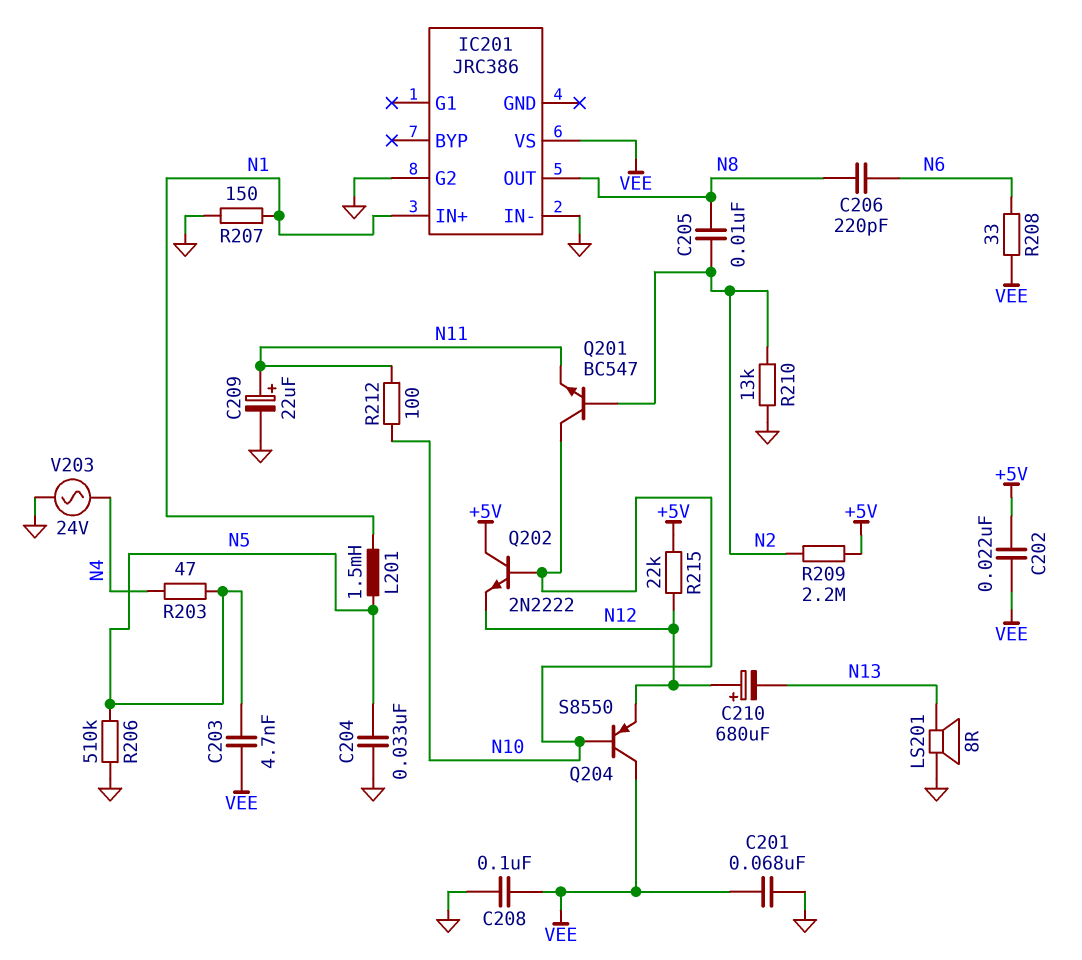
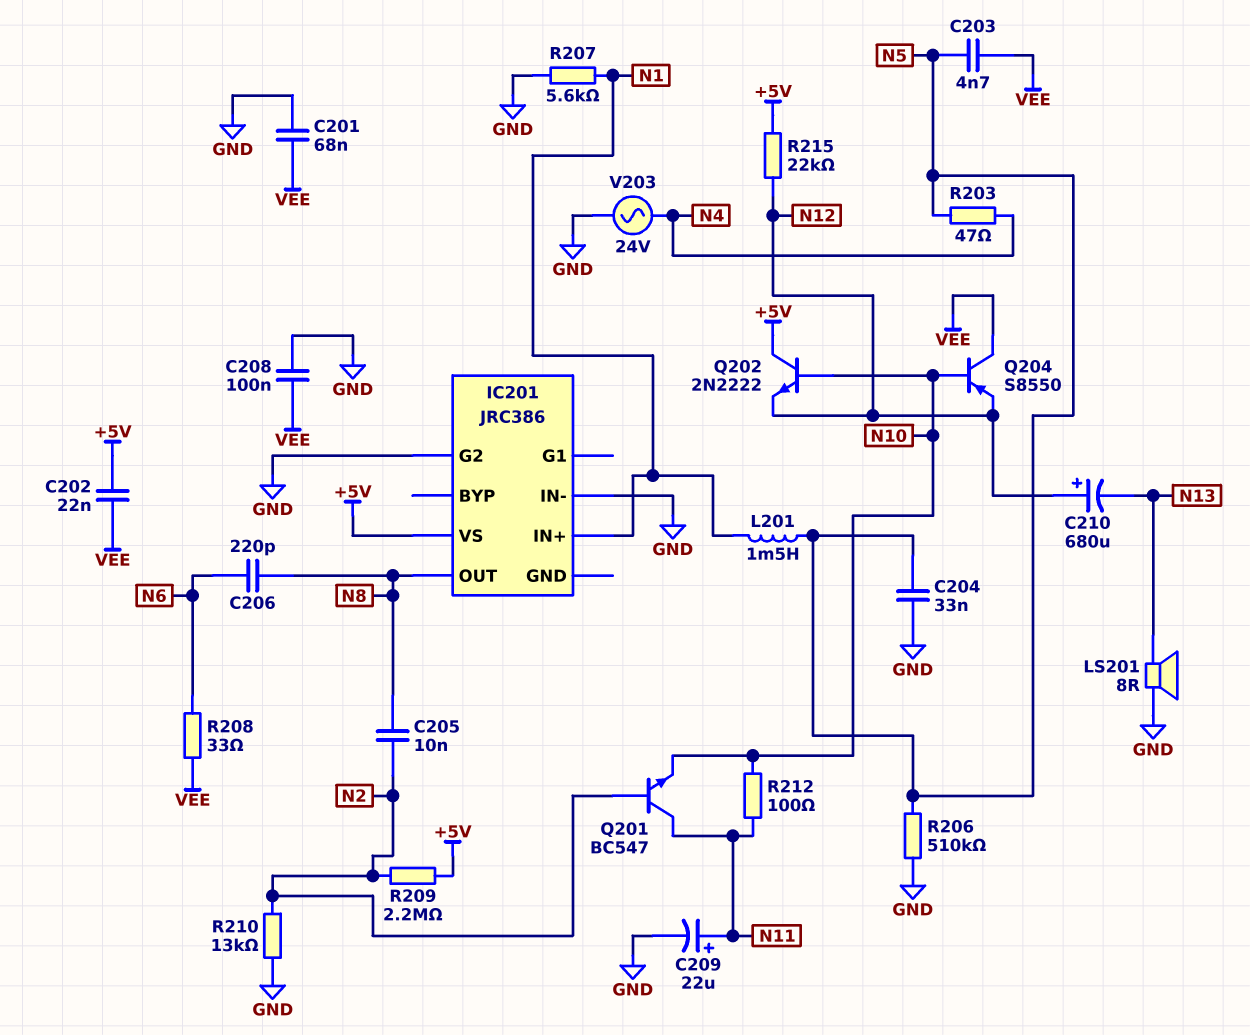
IC201 pin VS: VEE -> +5V
Q201: NPN BC547 (B N2, C N10, E N11) -> NPN BC547 (B N2, C N11, E N10)
R207: 150 (GND, N1) -> 5.6k (GND, N1)

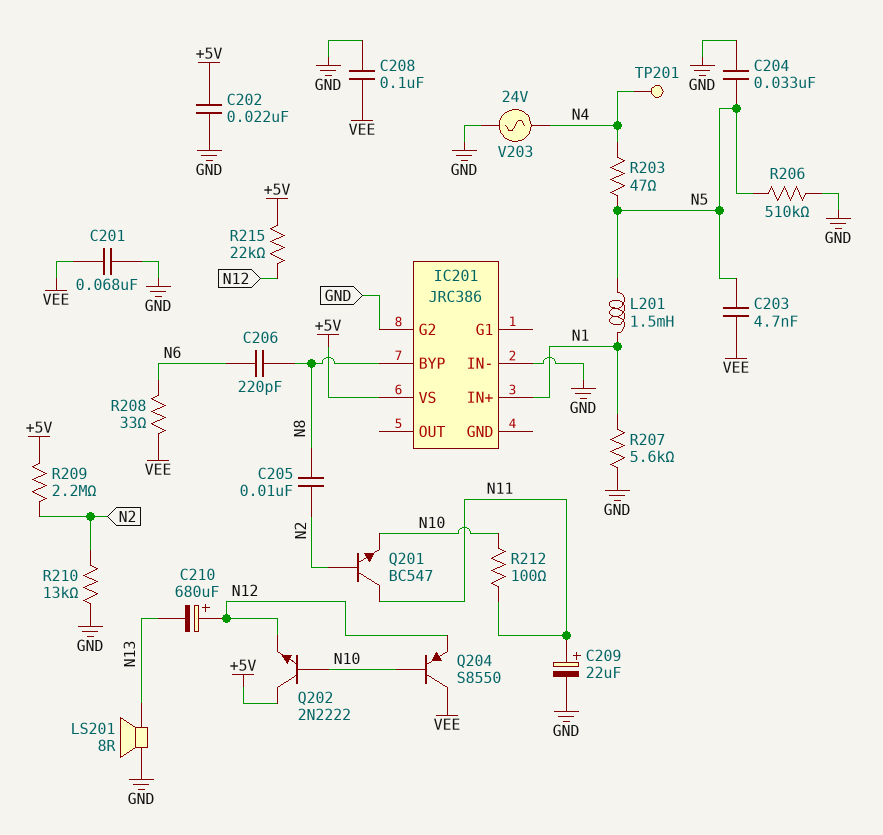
C202: 22nF (+5V, VEE) -> 22nF (+5V, GND)
IC201 pin BYP: none -> N8
IC201 pin OUT: N8 -> none
TP201: none -> test point (N4)

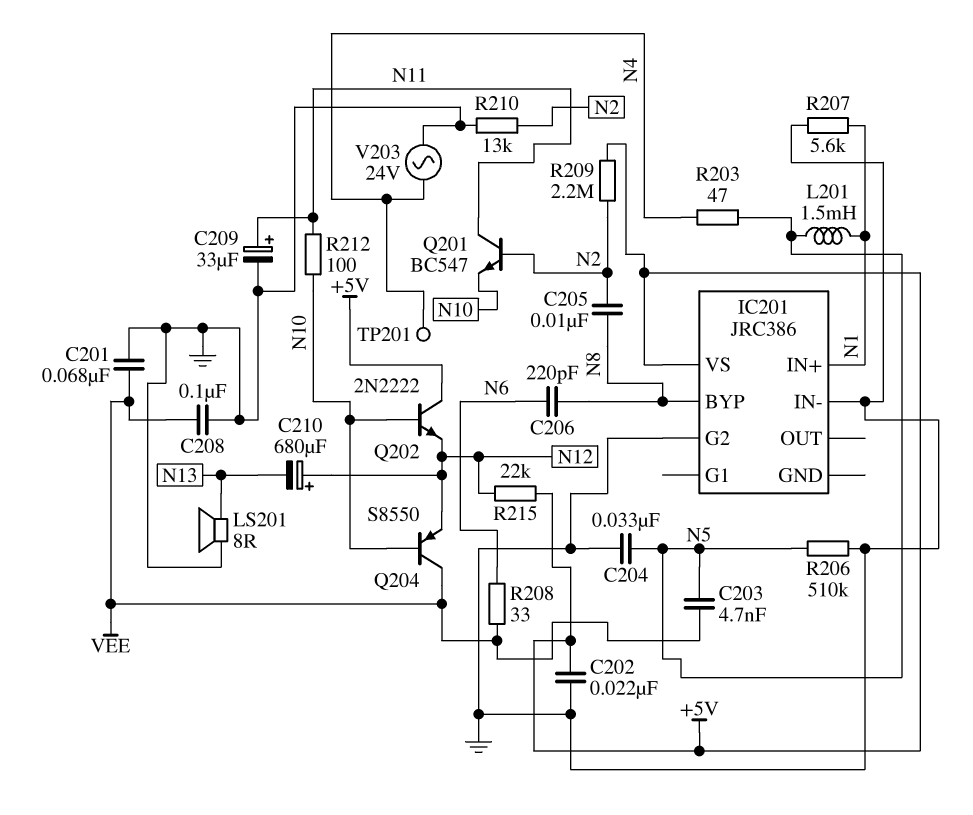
C209: 22uF (plus N11, minus GND) -> 33uF (plus N11, minus GND)

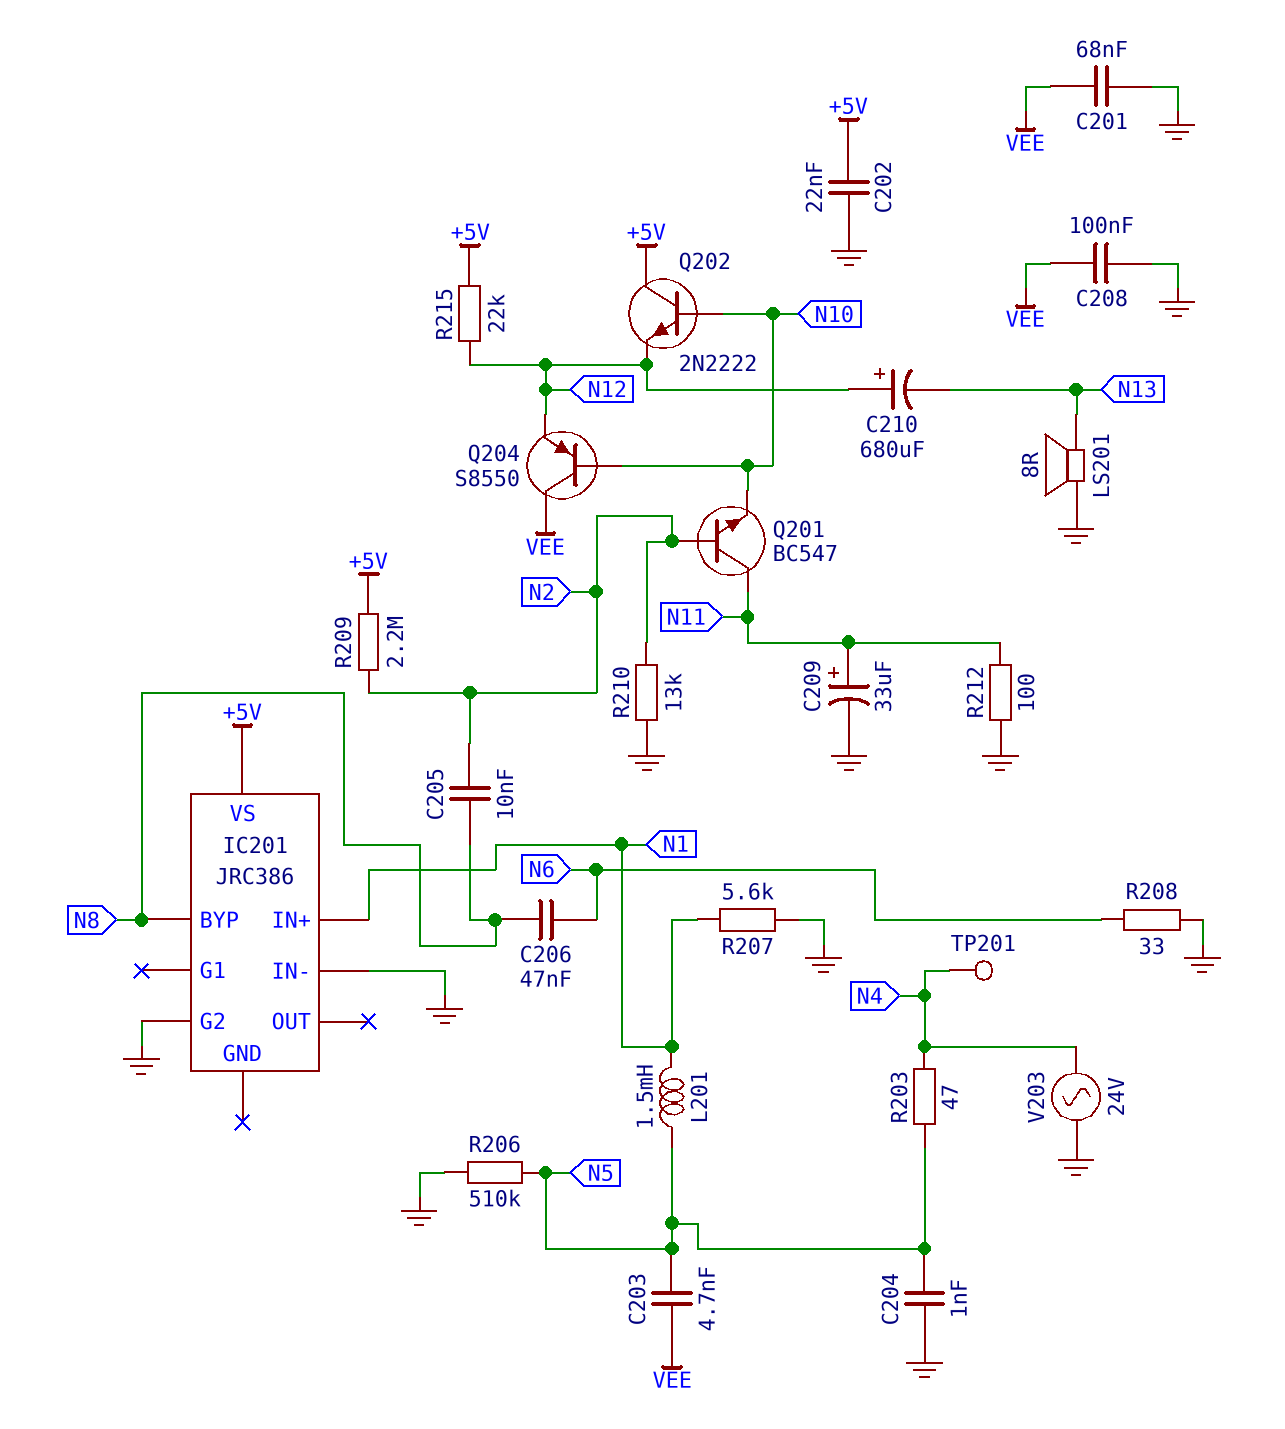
C204: 33nF (GND, N5) -> 1nF (GND, N5)
C206: 220pF (N6, N8) -> 47nF (N6, N8)
R208: 33 (N6, VEE) -> 33 (GND, N6)
R212: 100 (N10, N11) -> 100 (GND, N11)

